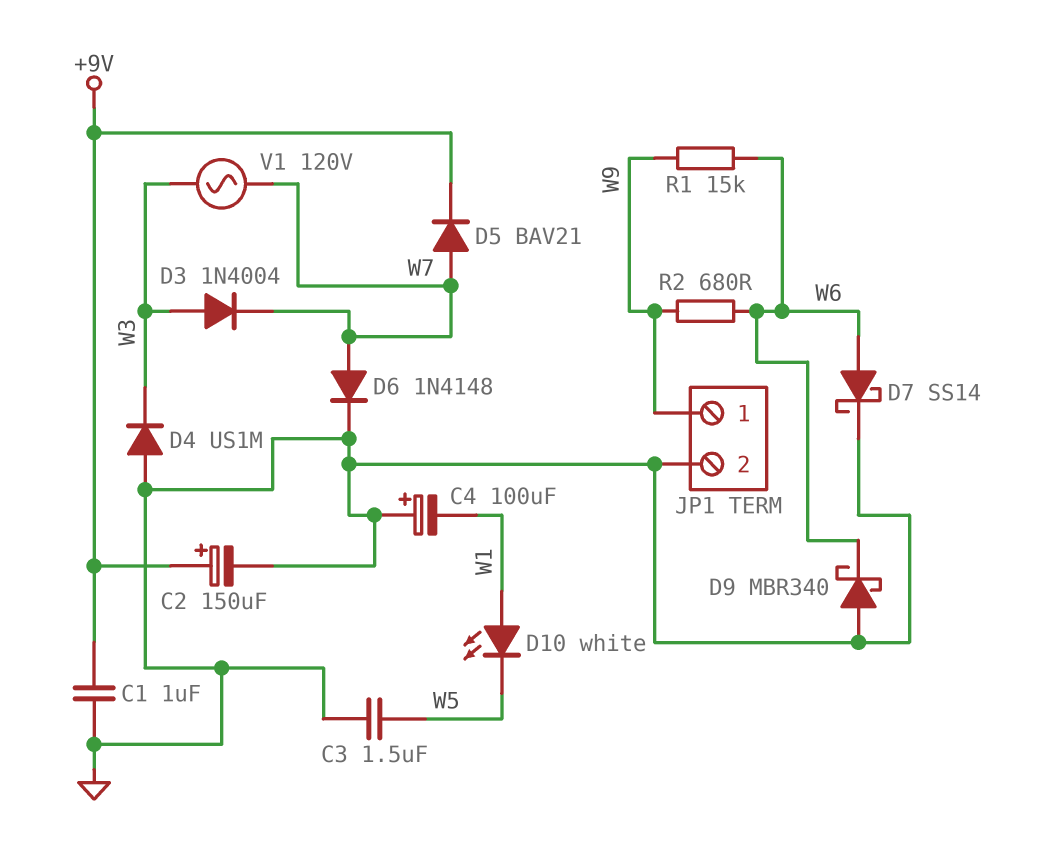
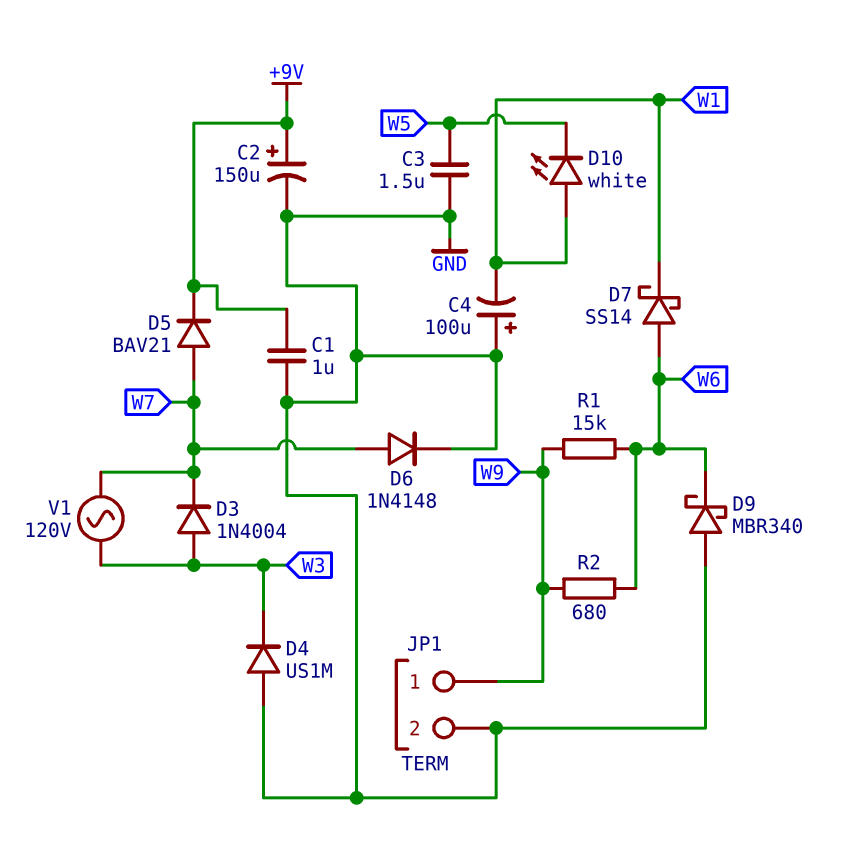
D7: schottky SS14 (A W6, K GND) -> schottky SS14 (A W6, K W1)

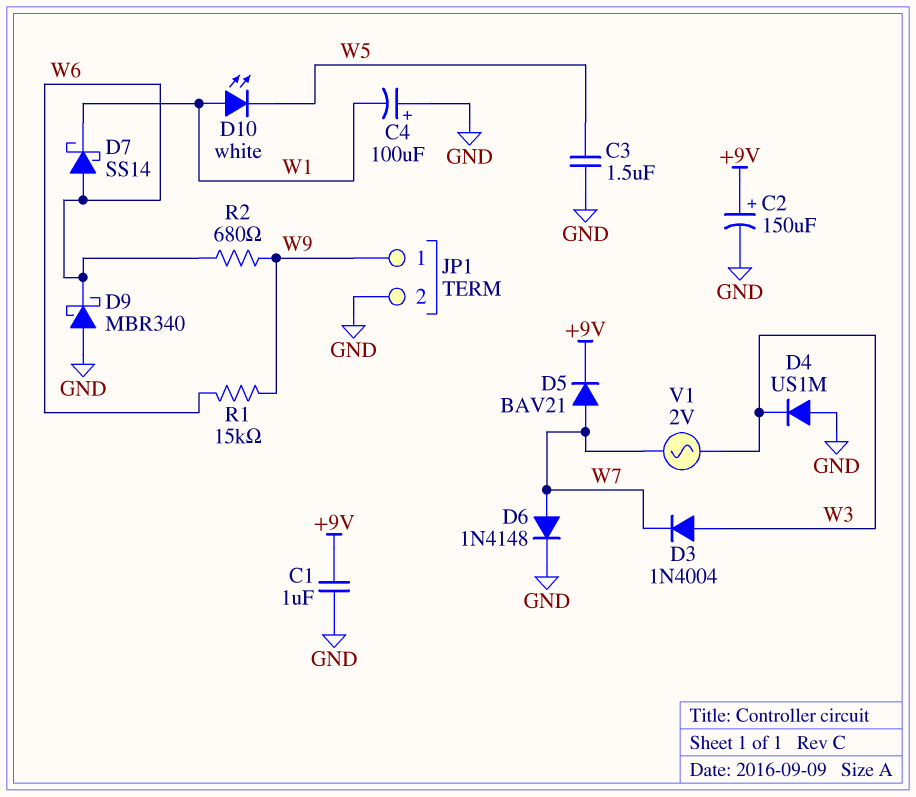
V1: AC 120V (W3, W7) -> AC 2V (W3, W7)

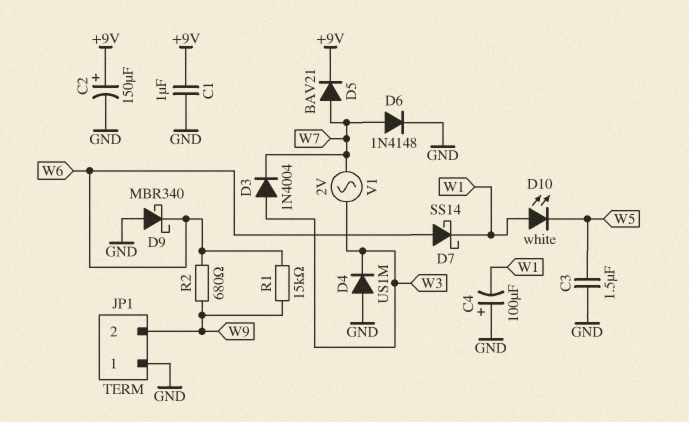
JP1 pin 1: W9 -> GND
JP1 pin 2: GND -> W9

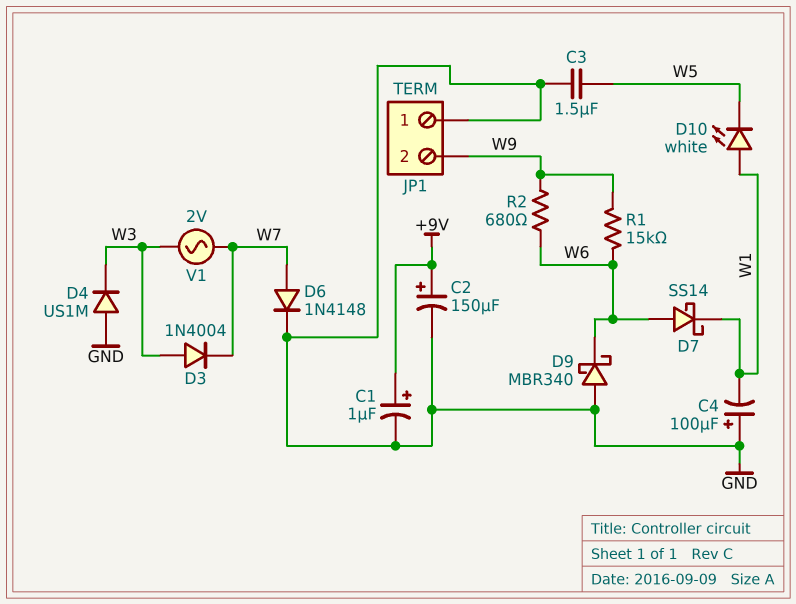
C1: 1uF (+9V, GND) -> 1uF (plus +9V, minus GND)
D5: diode BAV21 (A W7, K +9V) -> none

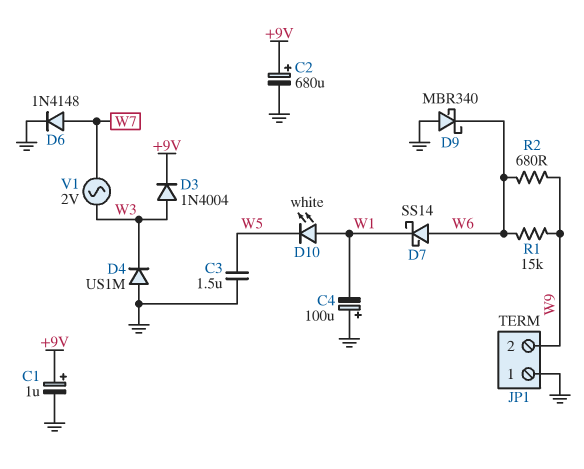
C2: 150uF (plus +9V, minus GND) -> 680uF (plus +9V, minus GND)
D3: diode 1N4004 (A W3, K W7) -> diode 1N4004 (A W3, K +9V)

